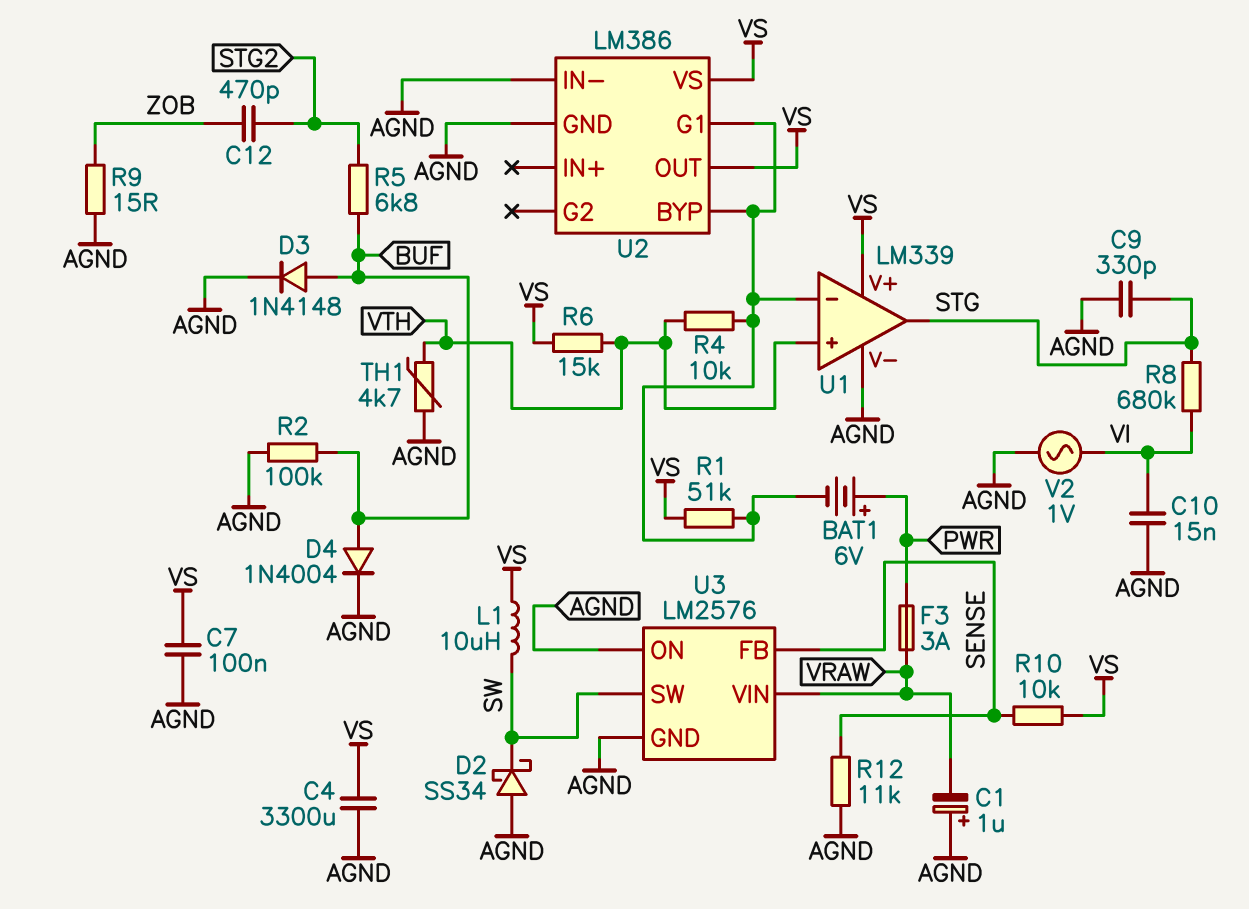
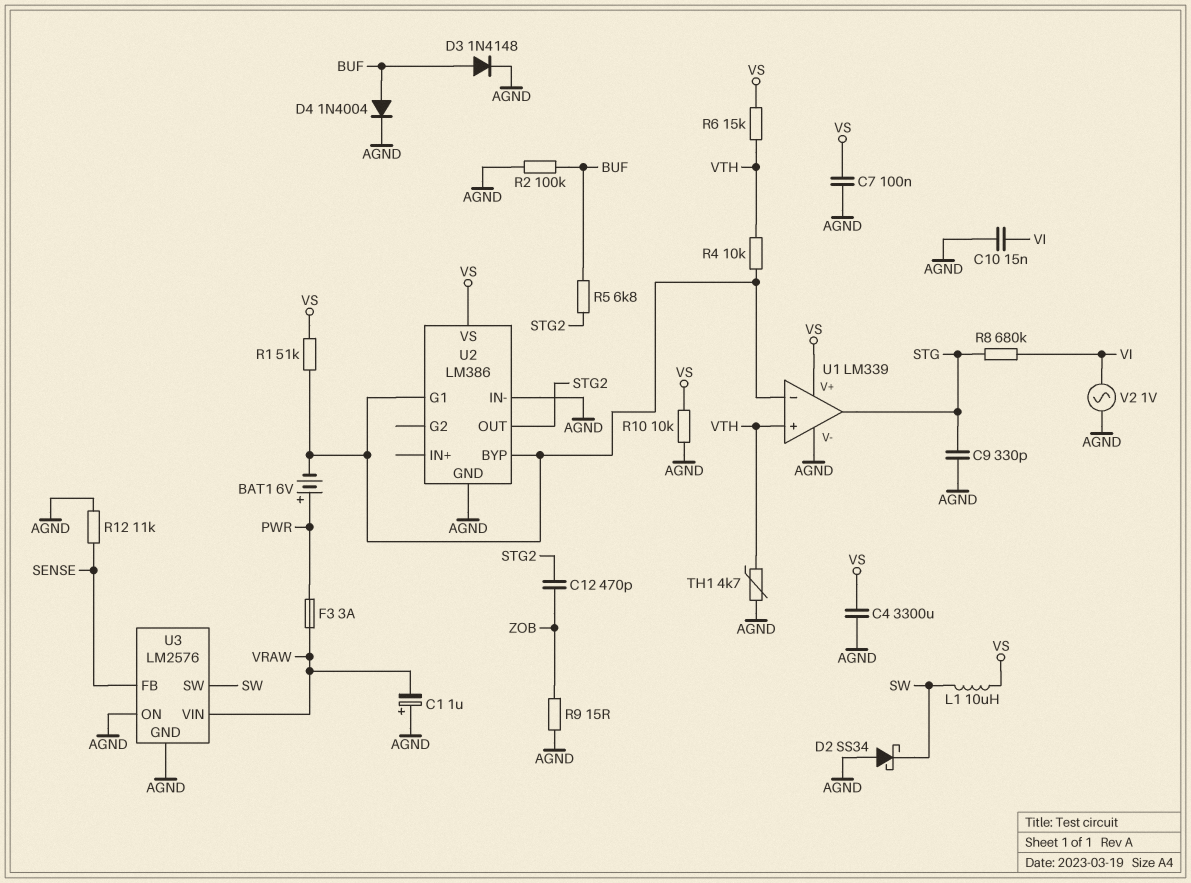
R10: 10k (SENSE, VS) -> 10k (AGND, VS)
U2 pin OUT: VS -> STG2

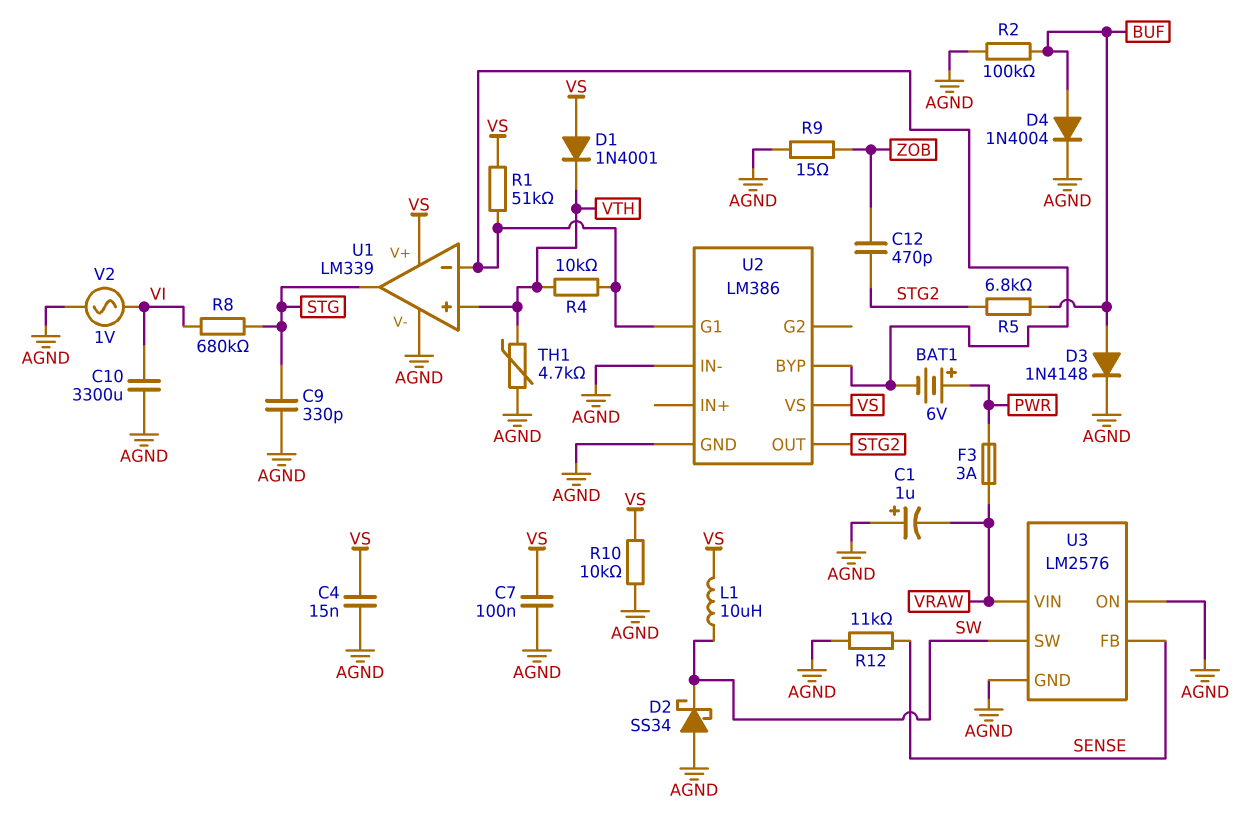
C4: 3300uF (AGND, VS) -> 15nF (AGND, VS)
C10: 15nF (AGND, VI) -> 3300uF (AGND, VI)
D1: none -> diode 1N4001 (A VS, K VTH)
R6: 15k (VS, VTH) -> none

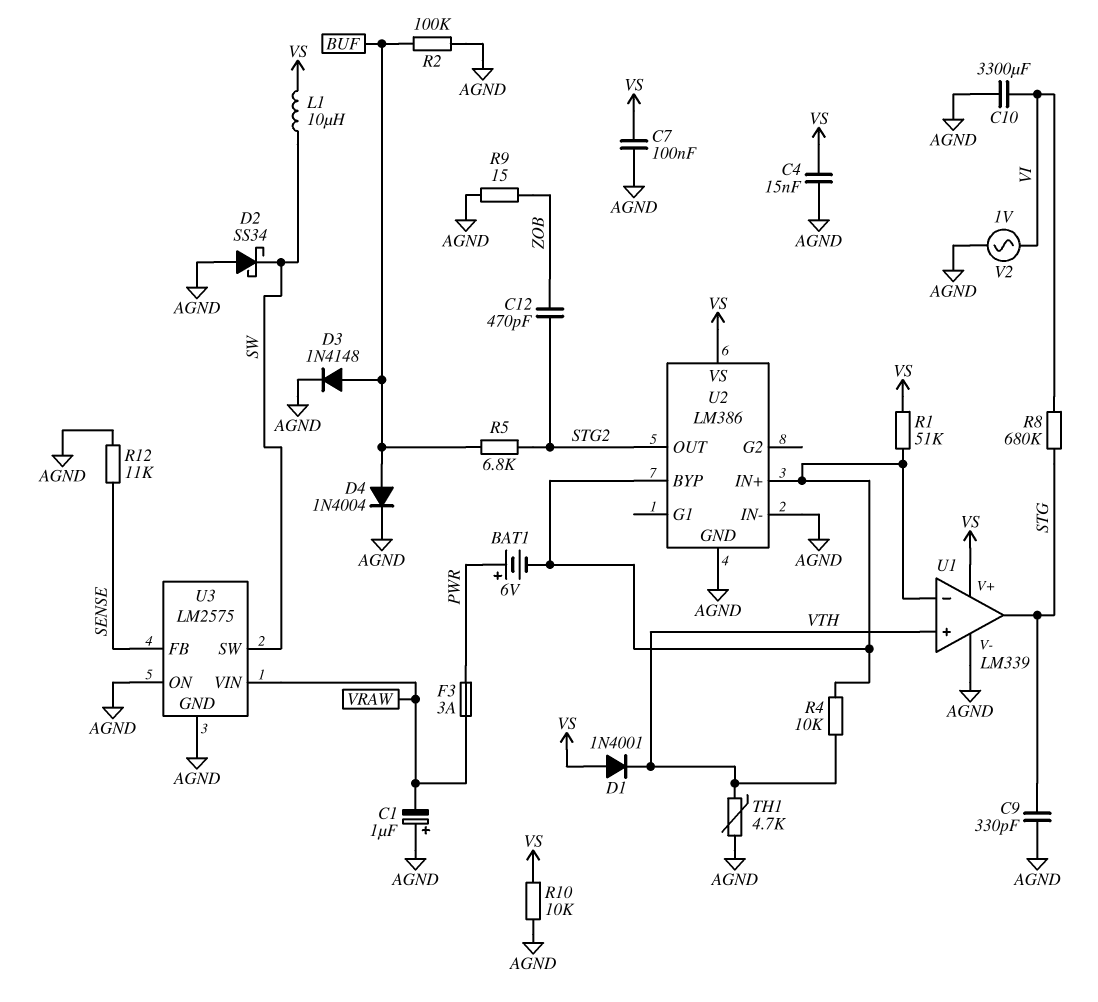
U2 pin G1: U1/in- -> none
U2 pin IN+: none -> U1/in-
U3: LM2576 -> LM2575

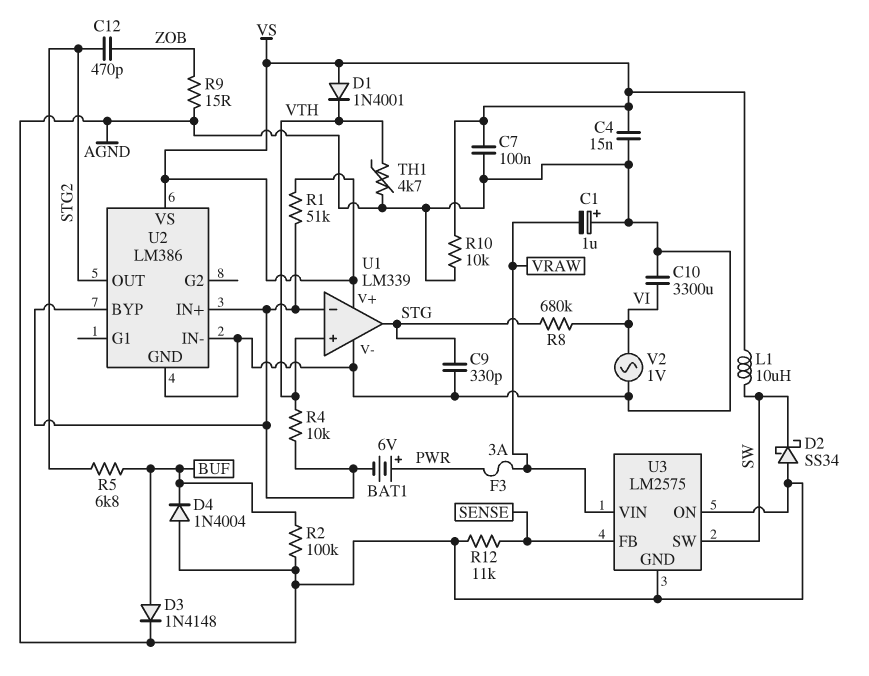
D4: diode 1N4004 (A BUF, K AGND) -> diode 1N4004 (A AGND, K BUF)

